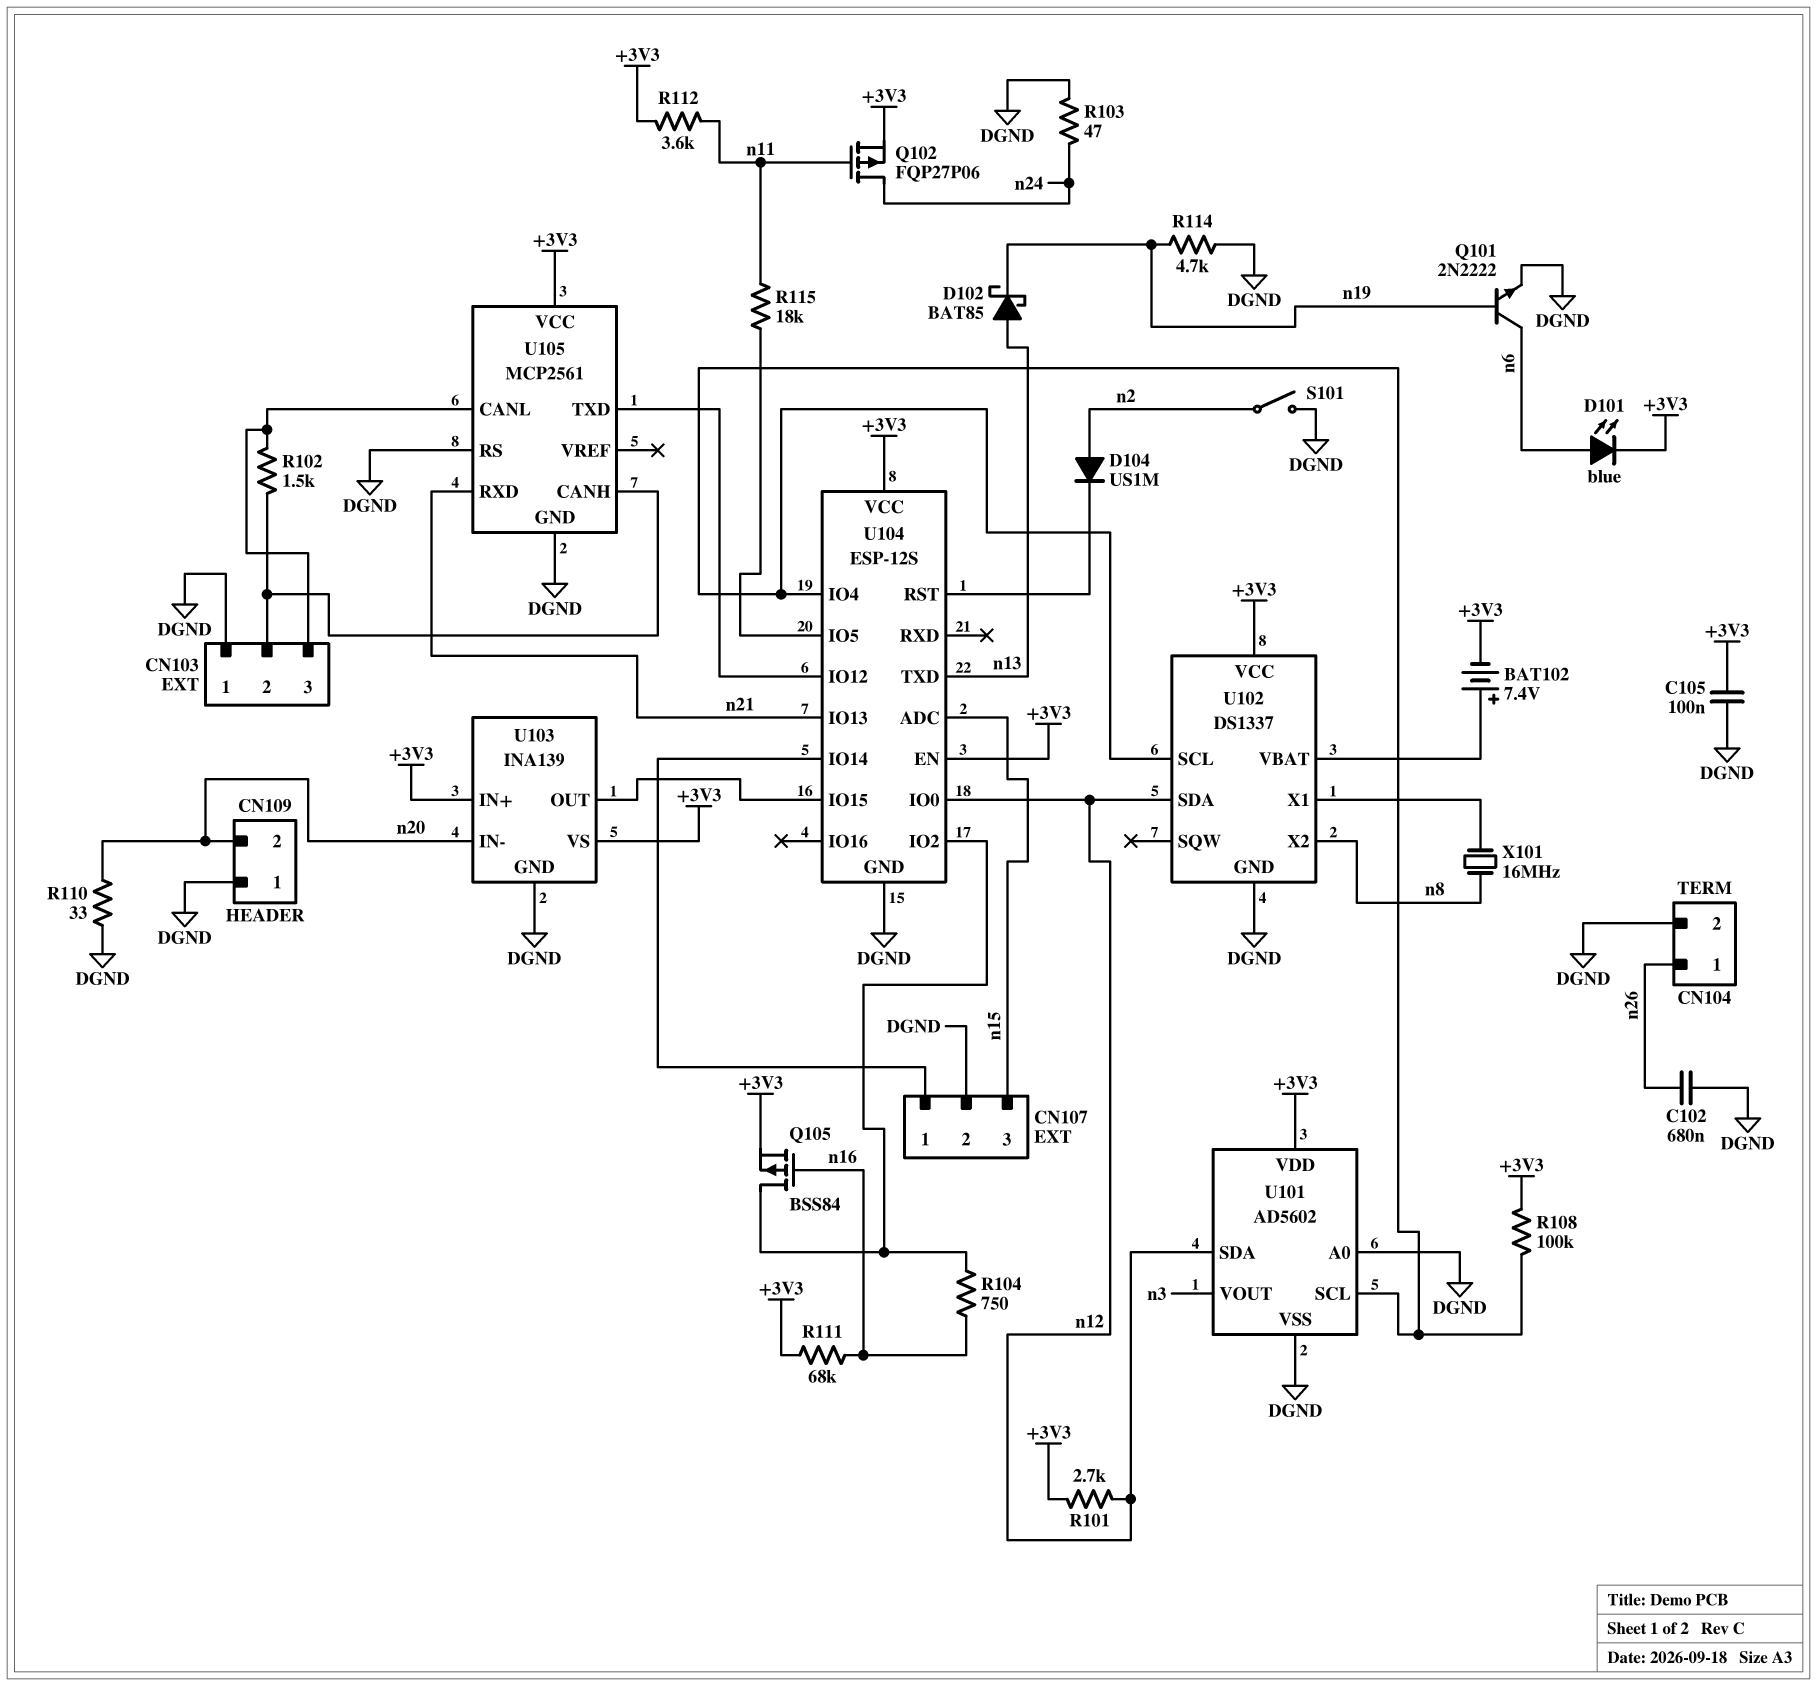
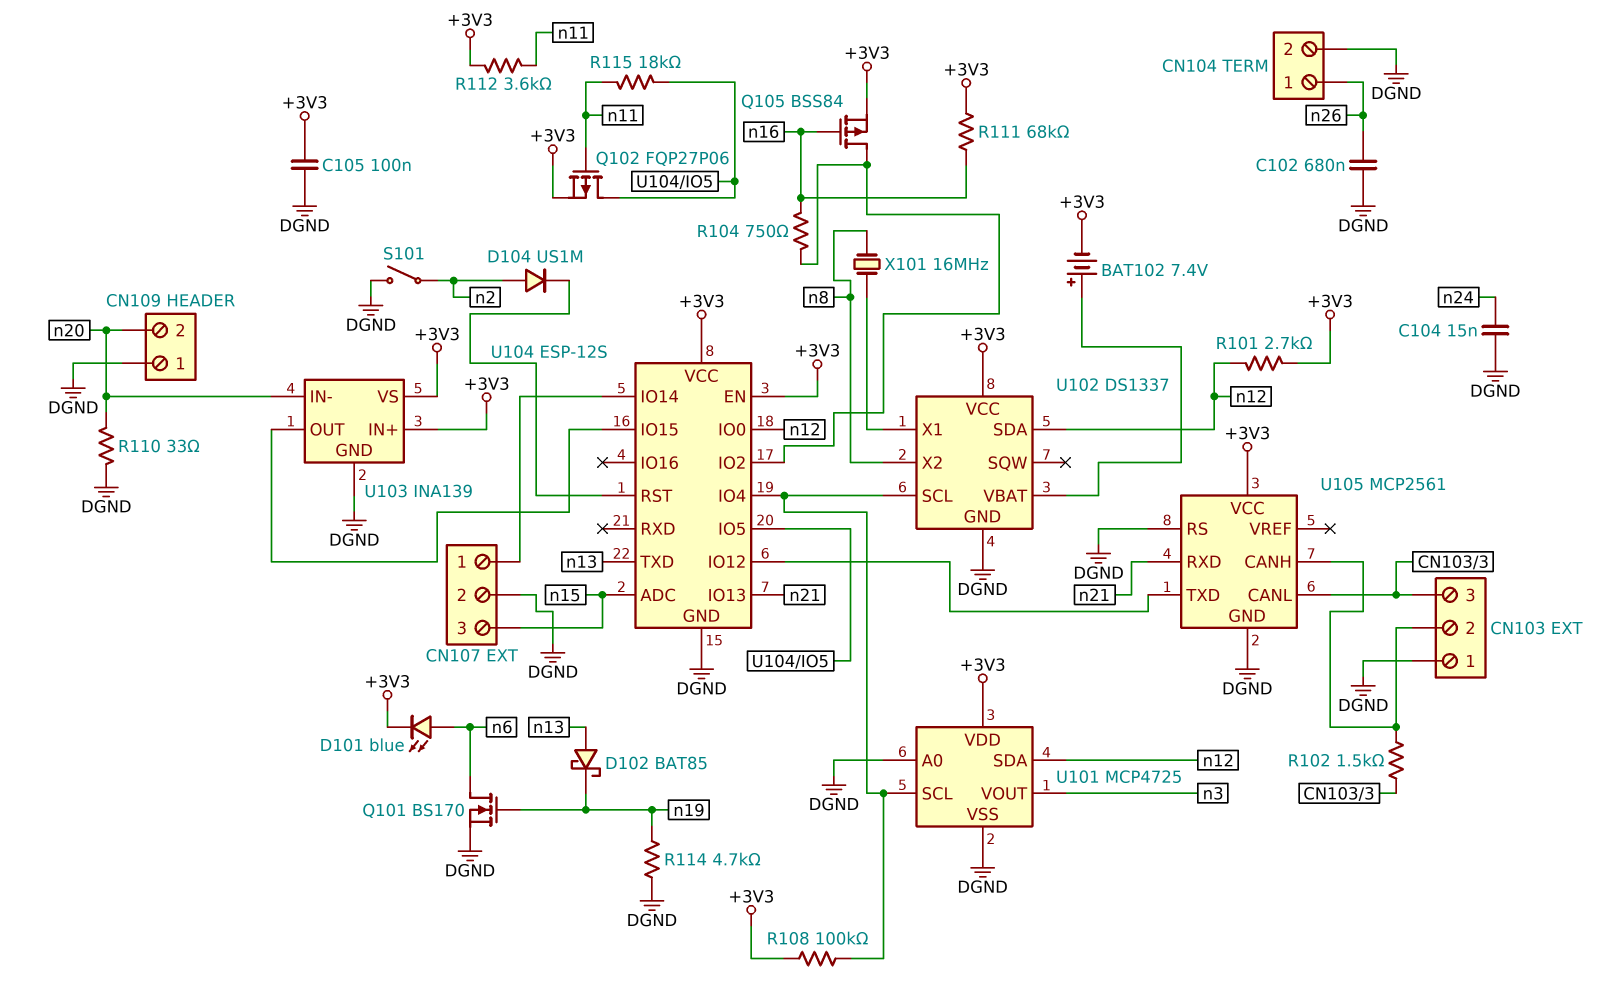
C104: none -> 15nF (DGND, n24)
Q101: NPN 2N2222 (B n19, C n6, E DGND) -> NMOS BS170 (G n19, D n6, S DGND)
Q102: PMOS FQP27P06 (G n11, D n24, S +3V3) -> PMOS FQP27P06 (G n11, D U104/IO5, S +3V3)
R103: 47 (DGND, n24) -> none
U101: AD5602 -> MCP4725

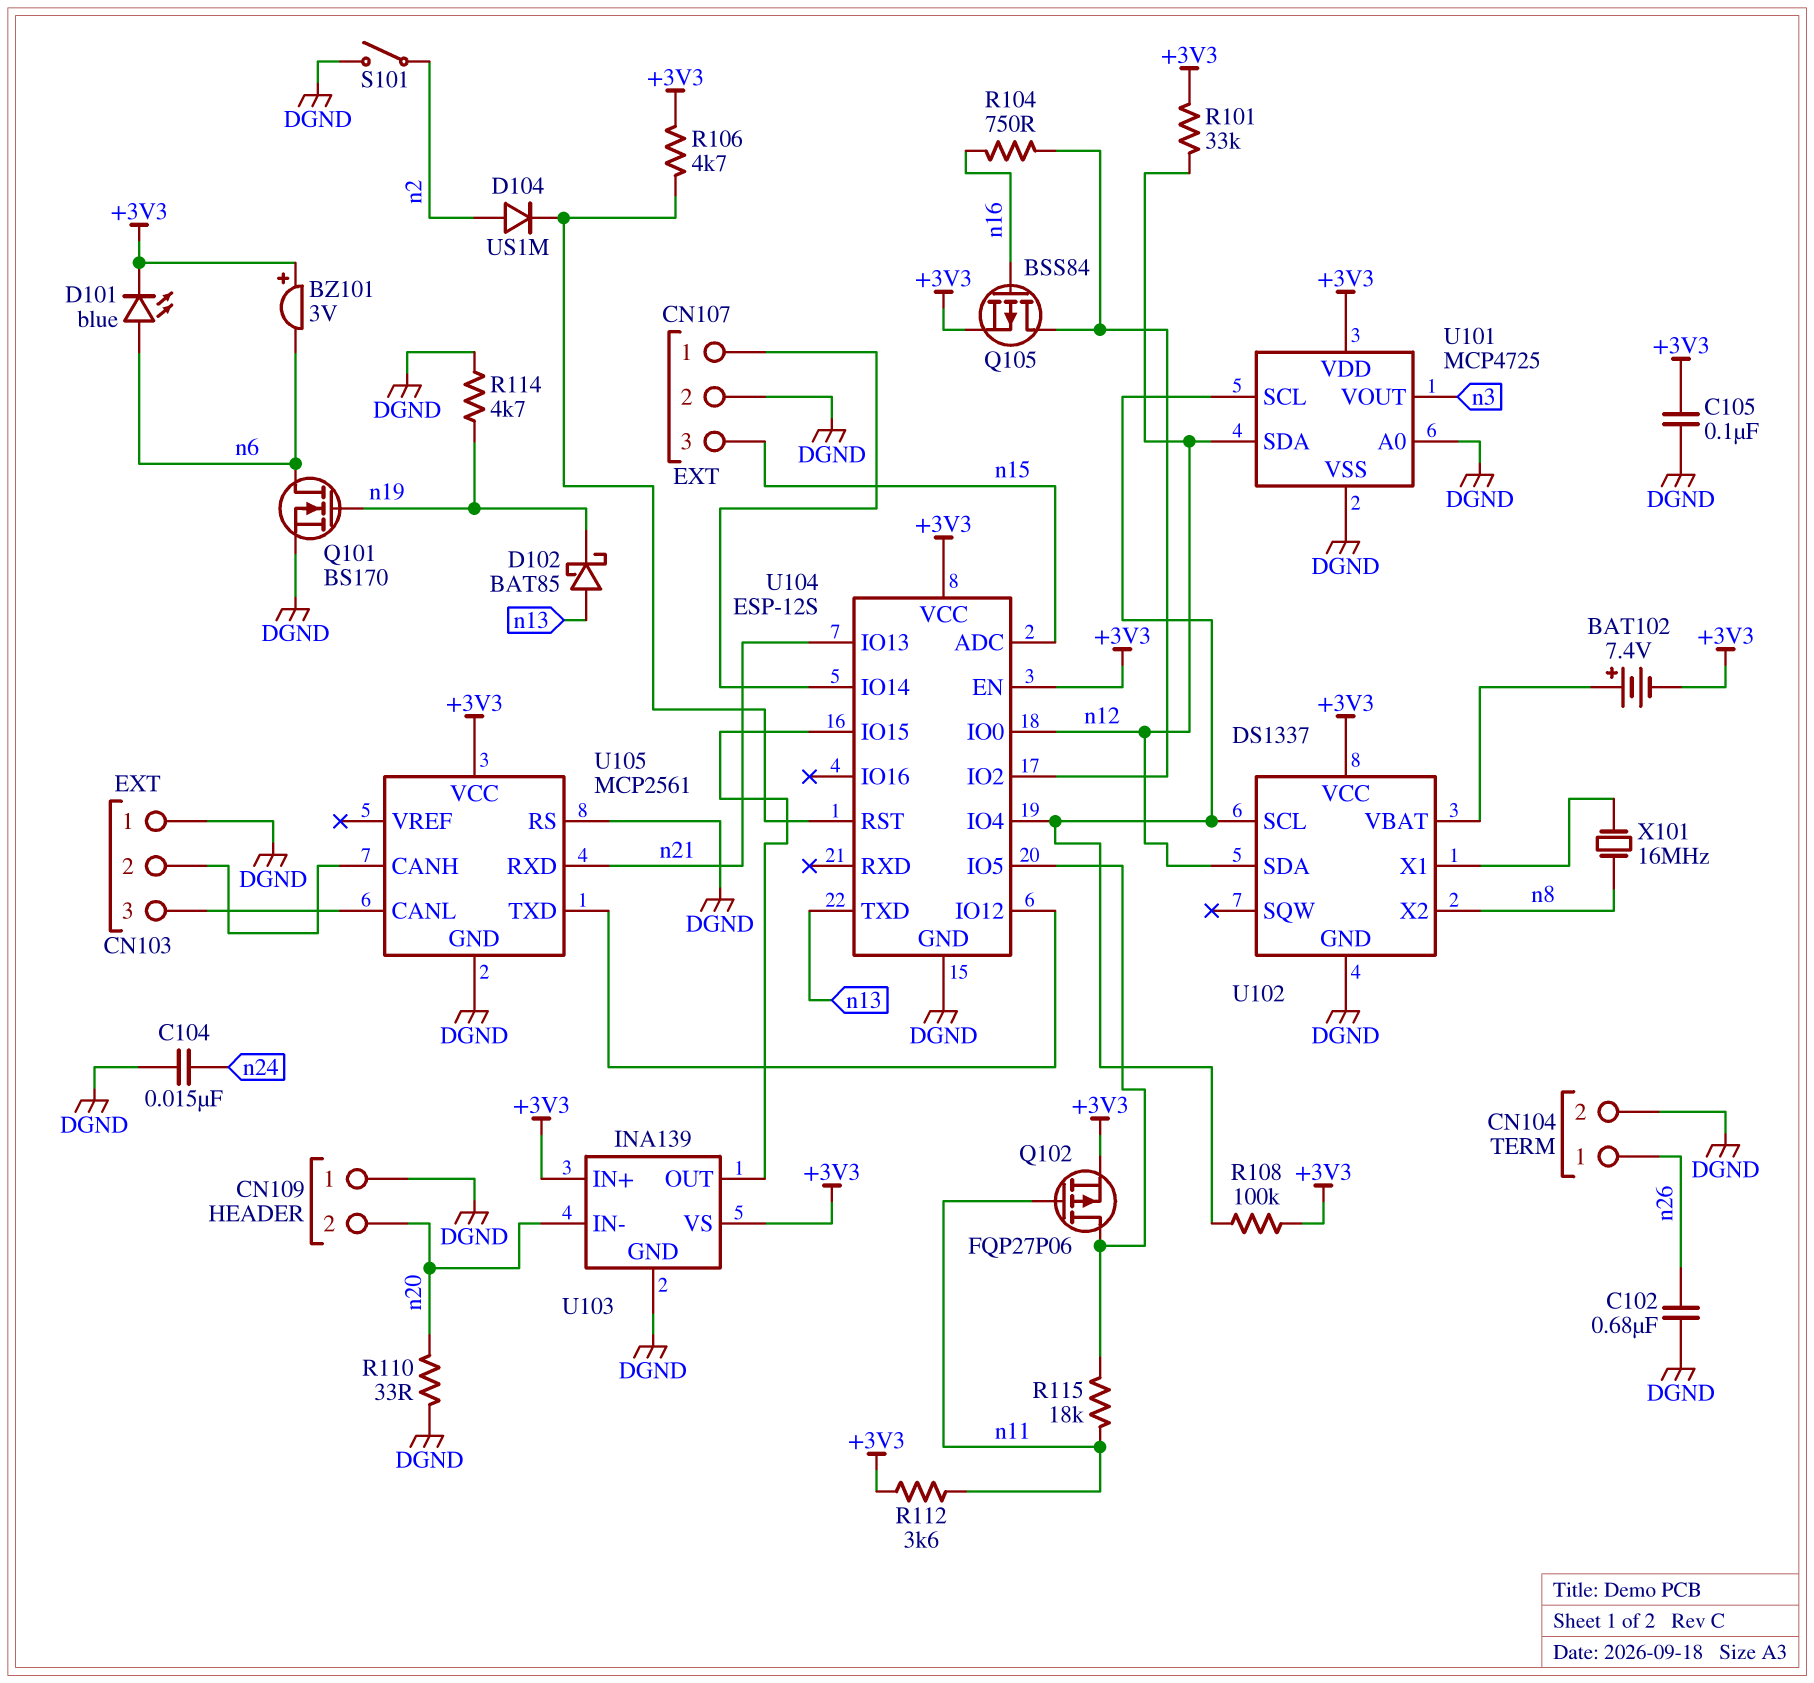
BZ101: none -> buzzer 3V (plus +3V3, minus n6)
R101: 2.7k (+3V3, n12) -> 33k (+3V3, n12)
R102: 1.5k (CN103/2, CN103/3) -> none
R106: none -> 4.7k (+3V3, U104/RST)
R111: 68k (+3V3, n16) -> none

